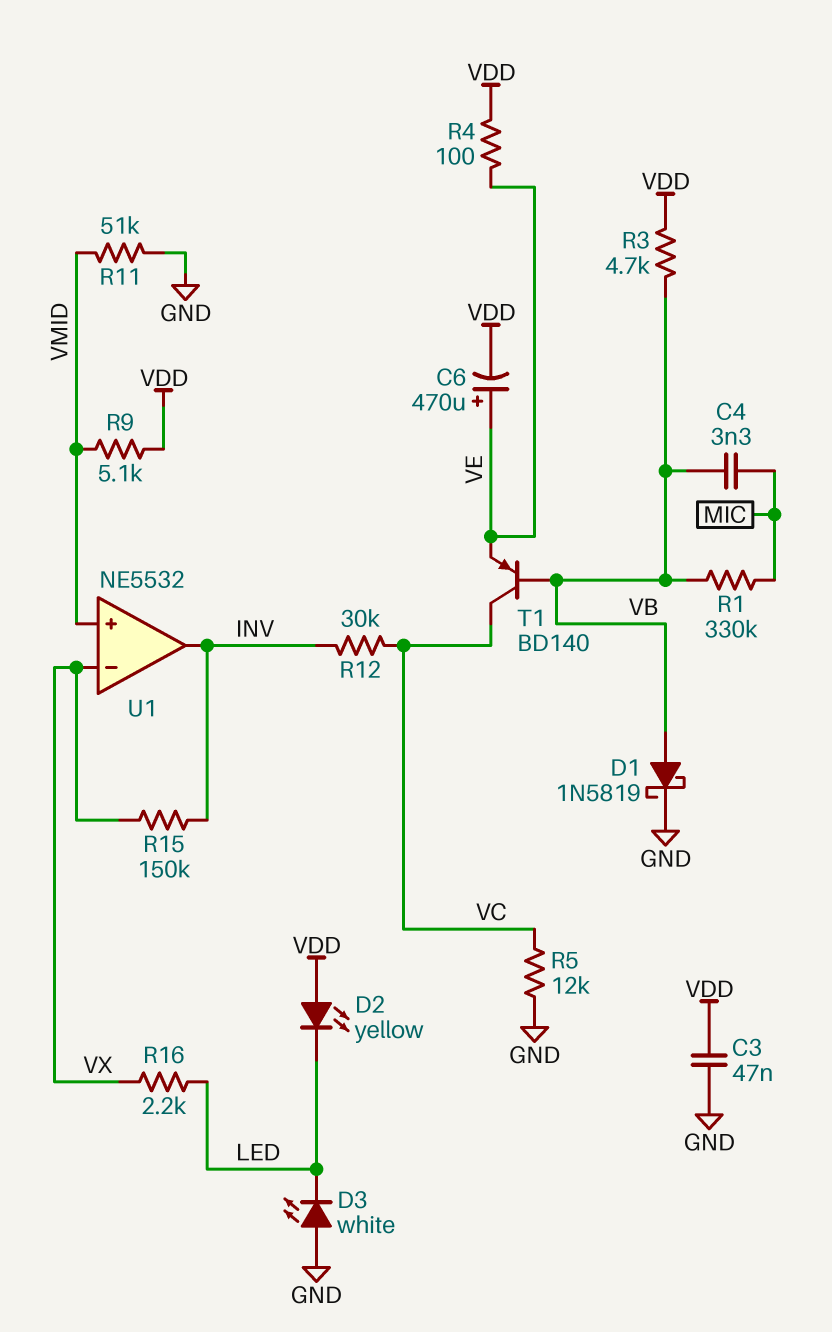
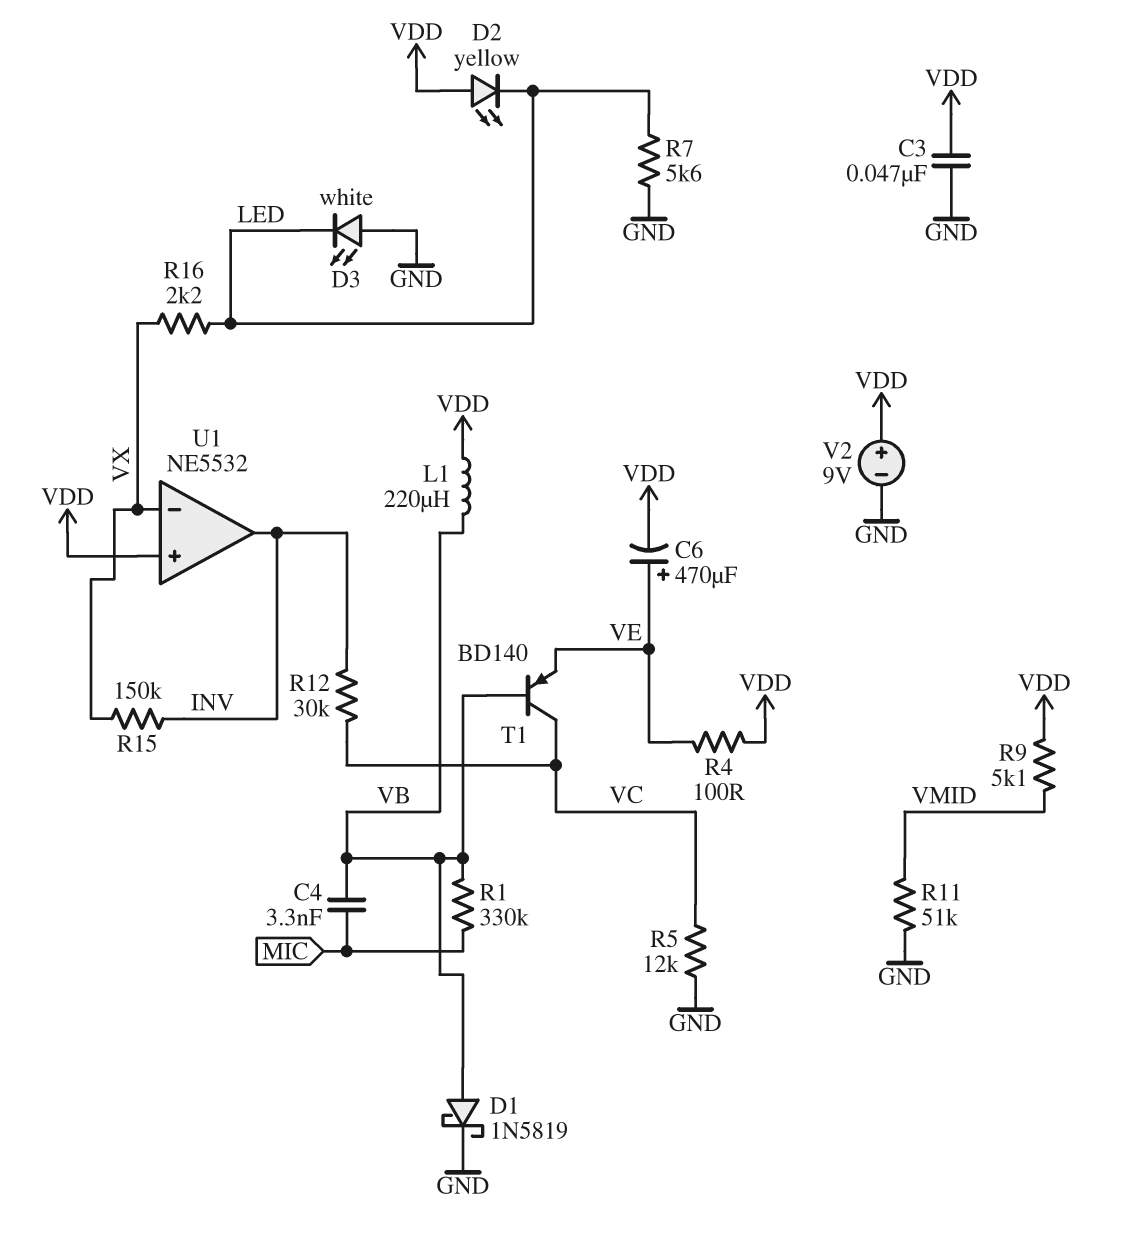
L1: none -> 220uH (VB, VDD)
R3: 4.7k (VB, VDD) -> none
R7: none -> 5.6k (GND, LED)
U1 pin in+: VMID -> VDD
V2: none -> 9V (plus VDD, minus GND)

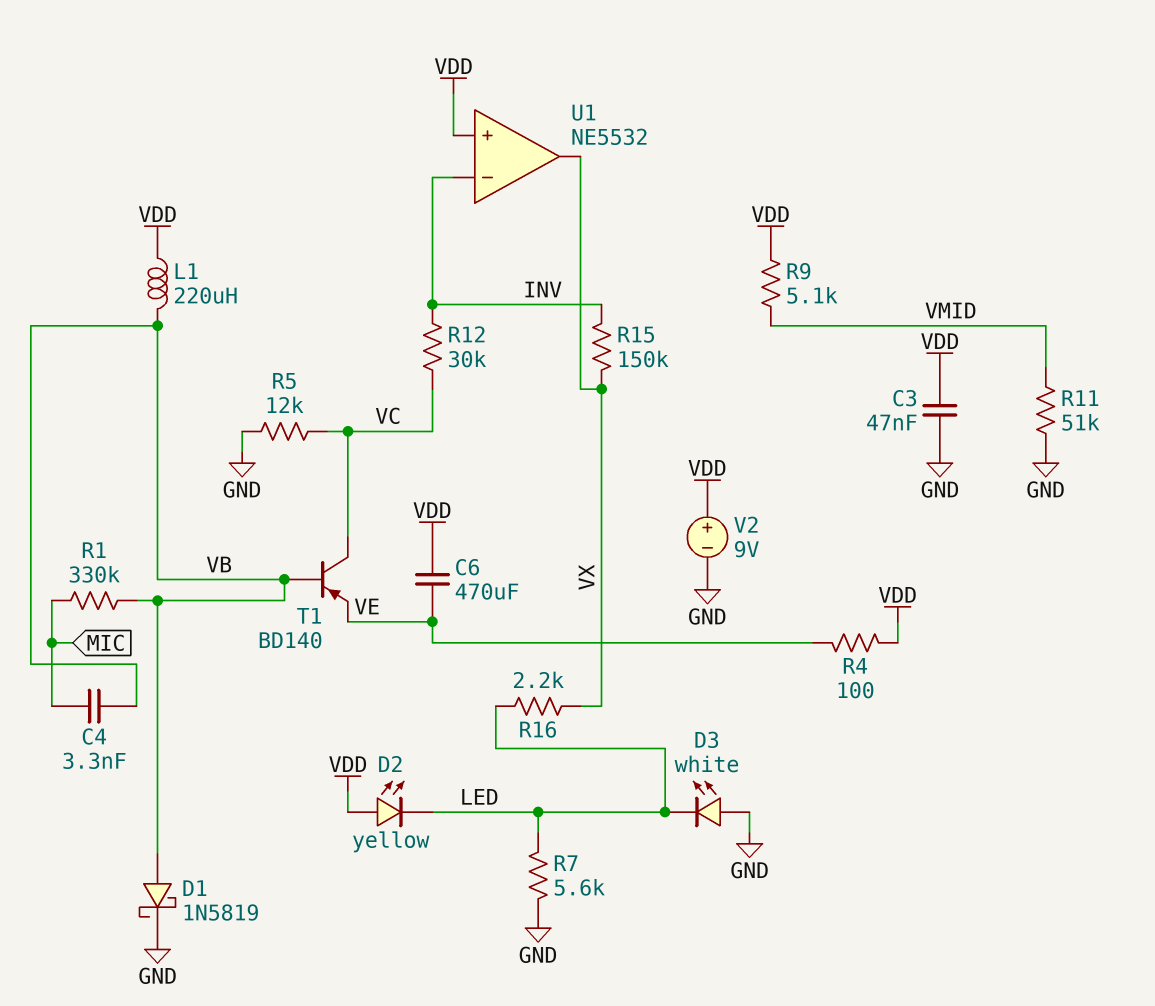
C6: 470uF (plus VE, minus VDD) -> 470uF (VDD, VE)
U1 pin in-: VX -> INV
U1 pin out: INV -> VX

